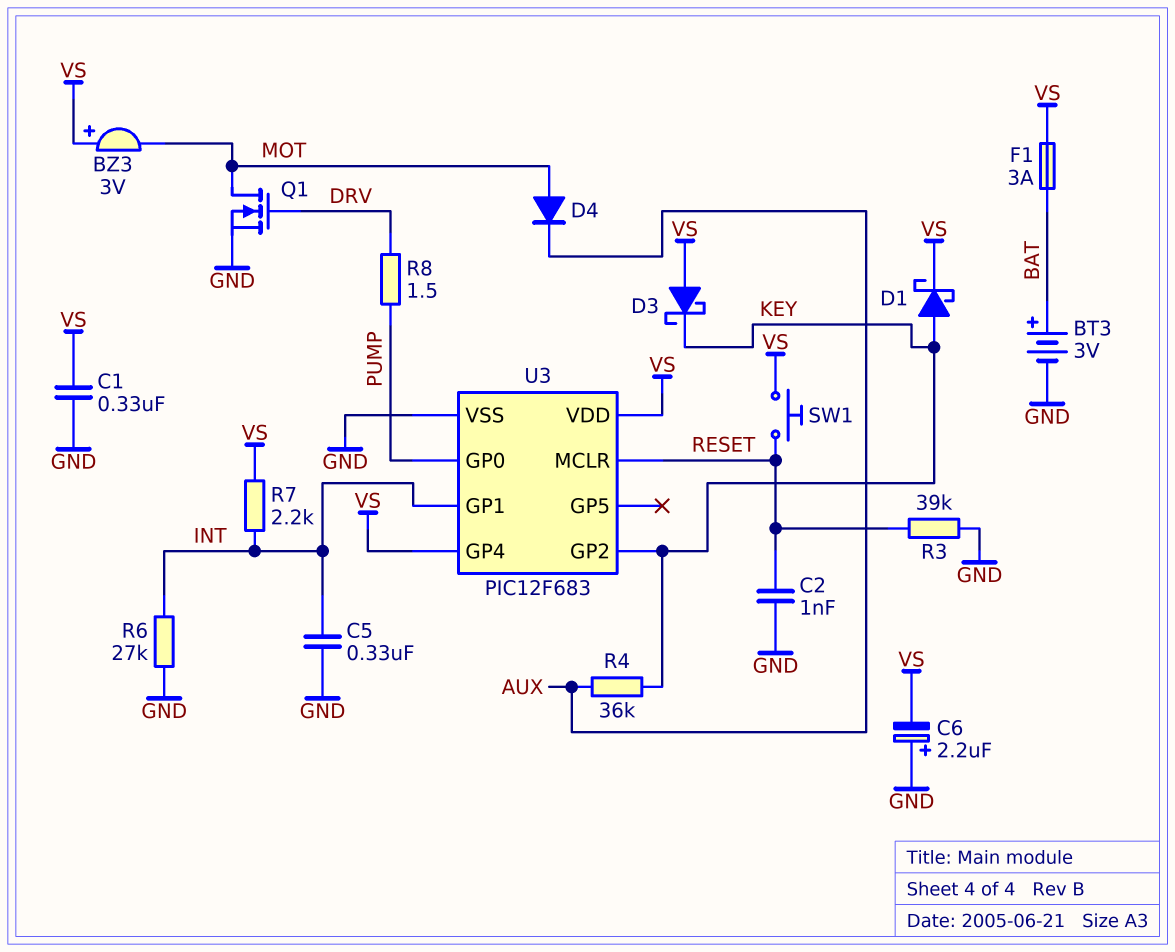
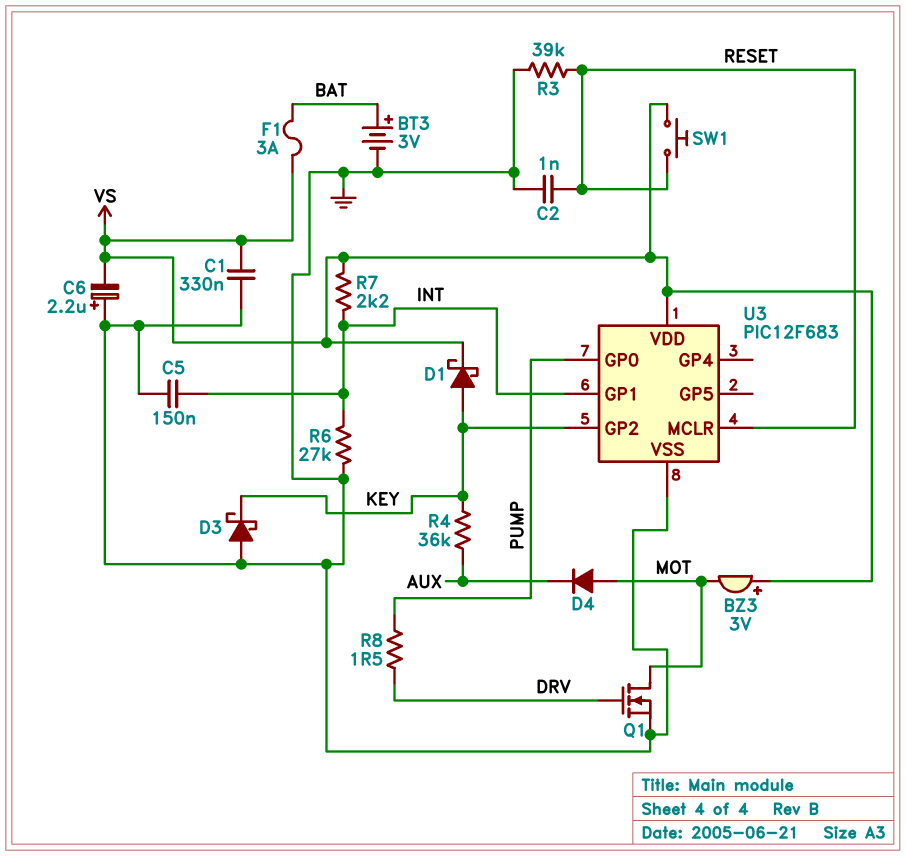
C5: 330nF (GND, INT) -> 150nF (GND, INT)
D3: schottky (A VS, K KEY) -> schottky (A GND, K KEY)
U3 pin GP4: VS -> none

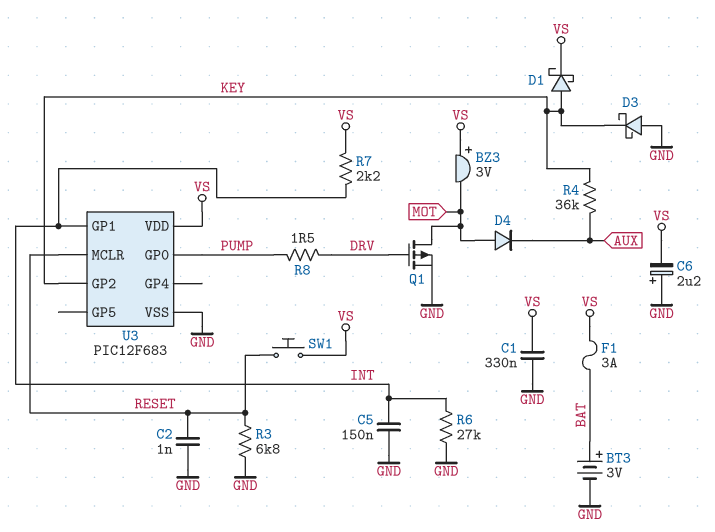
Q1: NMOS (G DRV, D MOT, S GND) -> PMOS (G DRV, D MOT, S GND)
R3: 39k (GND, RESET) -> 6.8k (GND, RESET)

